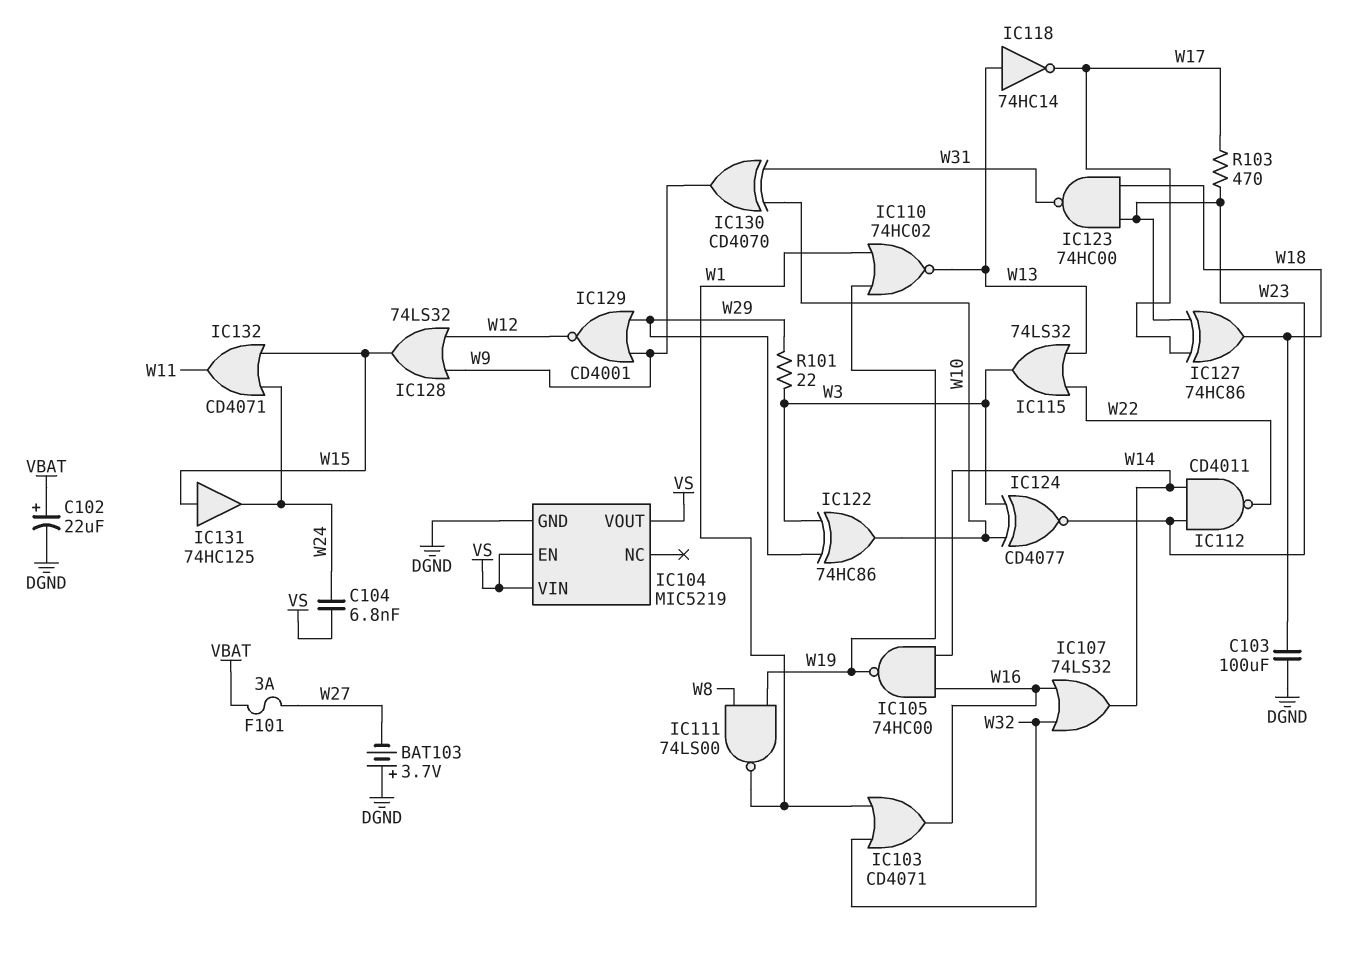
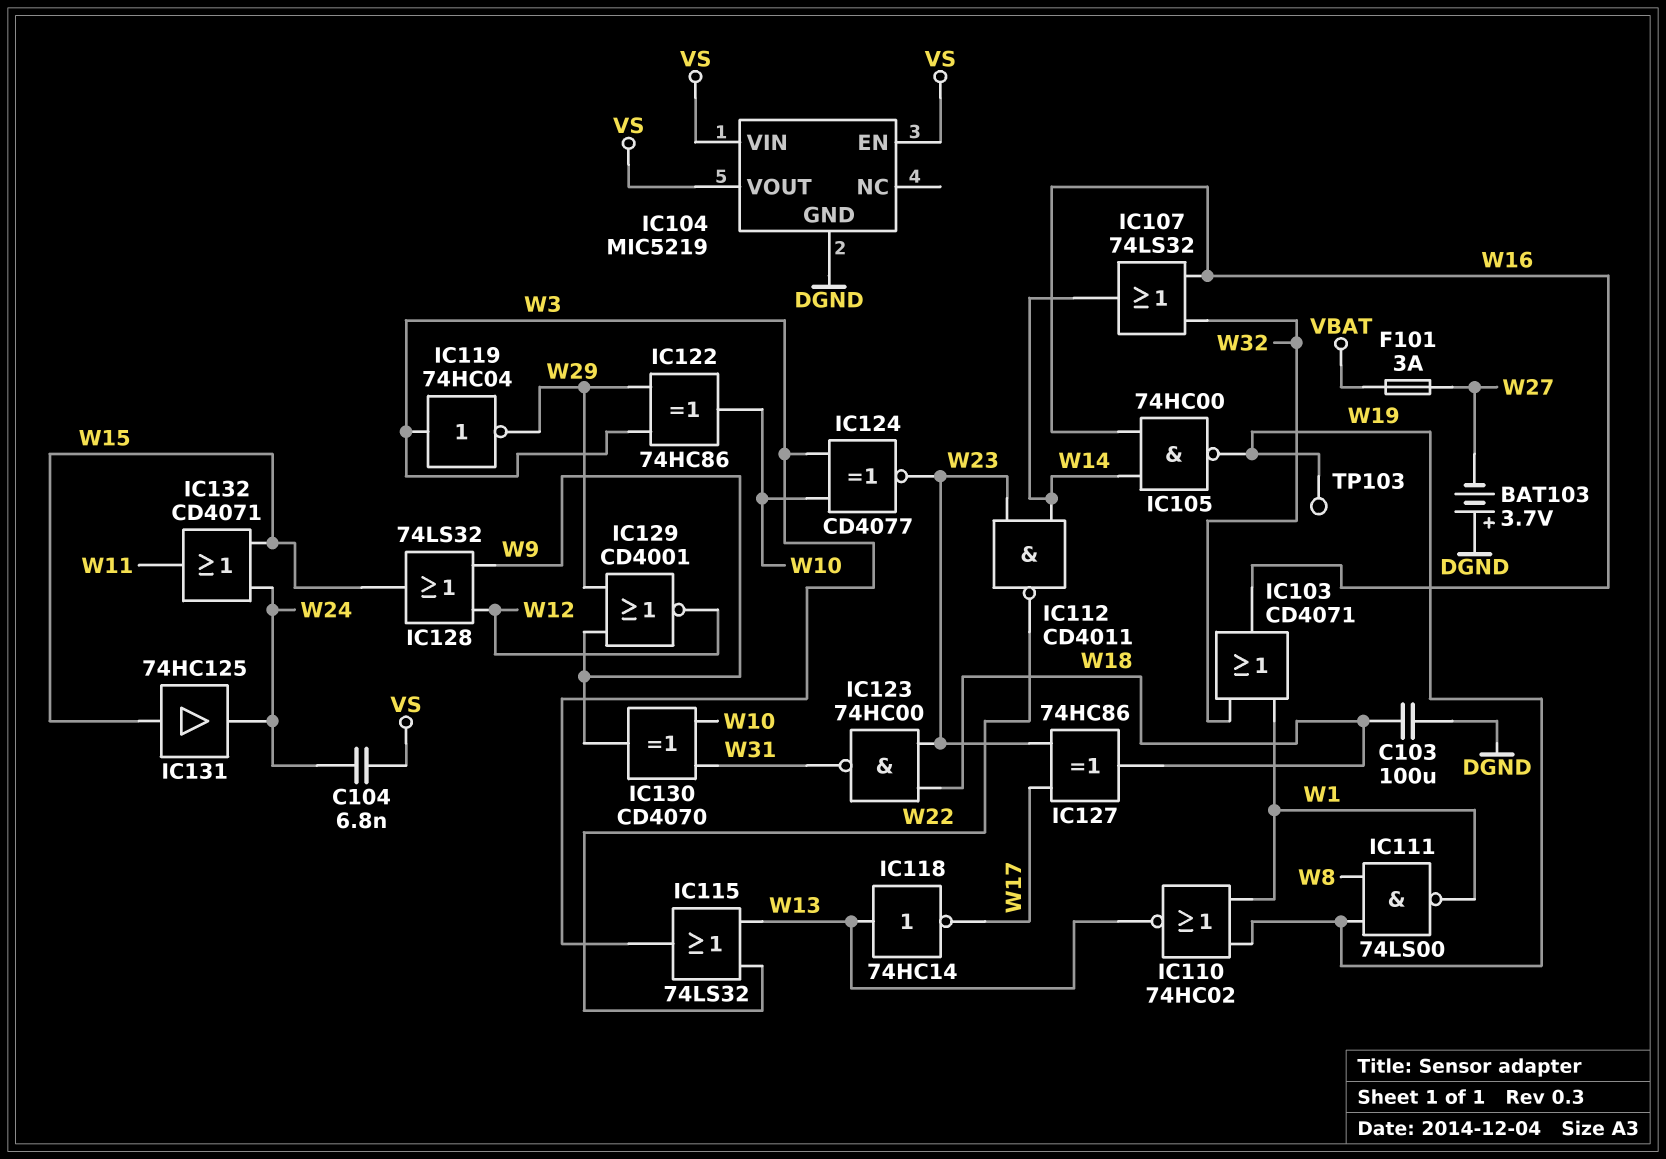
C102: 22uF (plus VBAT, minus DGND) -> none
IC119: none -> NOT 74HC04 (in W3, out W29)
R101: 22 (W3, W29) -> none
R103: 470 (W17, W23) -> none
TP103: none -> test point (W19)

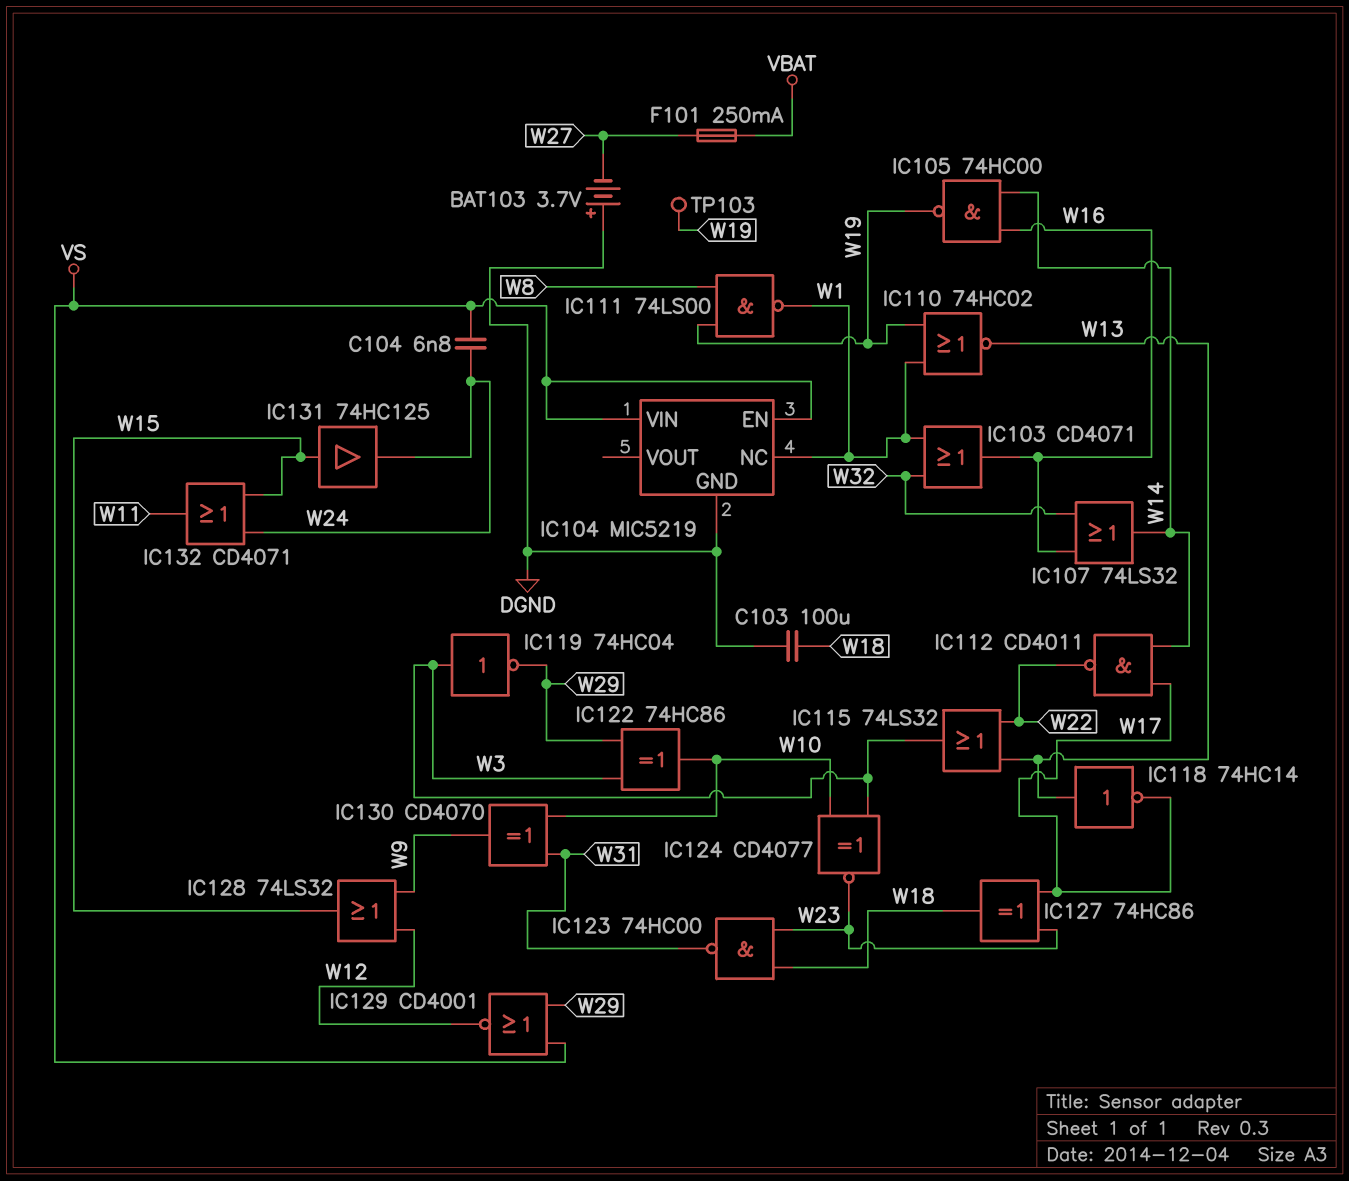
F101: 3A (VBAT, W27) -> 250mA (VBAT, W27)
IC104 pin NC: none -> W1
IC104 pin VOUT: VS -> none
IC112: NAND CD4011 (in W14, in W23, out W22) -> NAND CD4011 (in W14, in W17, out W22)
IC129: NOR CD4001 (in W9, in W29, out W12) -> NOR CD4001 (in VS, in W29, out W12)

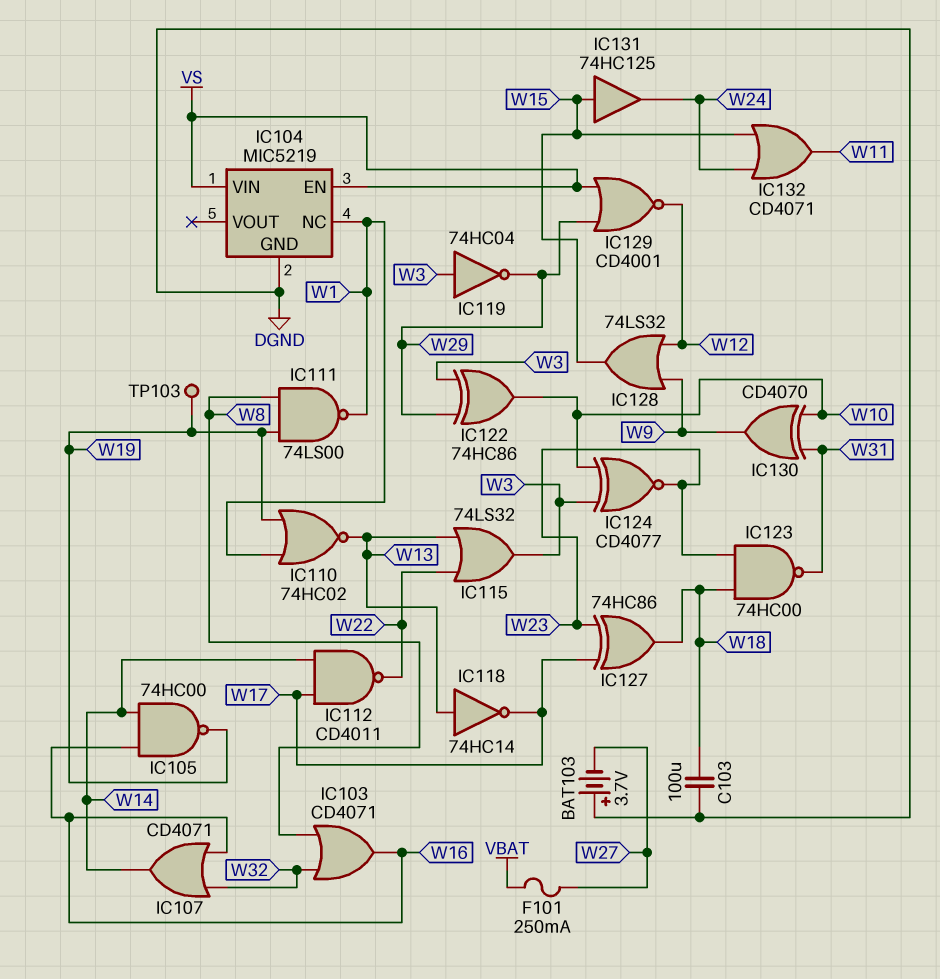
C104: 6.8nF (VS, W24) -> none
IC103: OR CD4071 (in W1, in W32, out W16) -> OR CD4071 (in W8, in W32, out W16)
IC107: OR 74LS32 (in W16, in W32, out W14) -> OR CD4071 (in W16, in W32, out W14)

